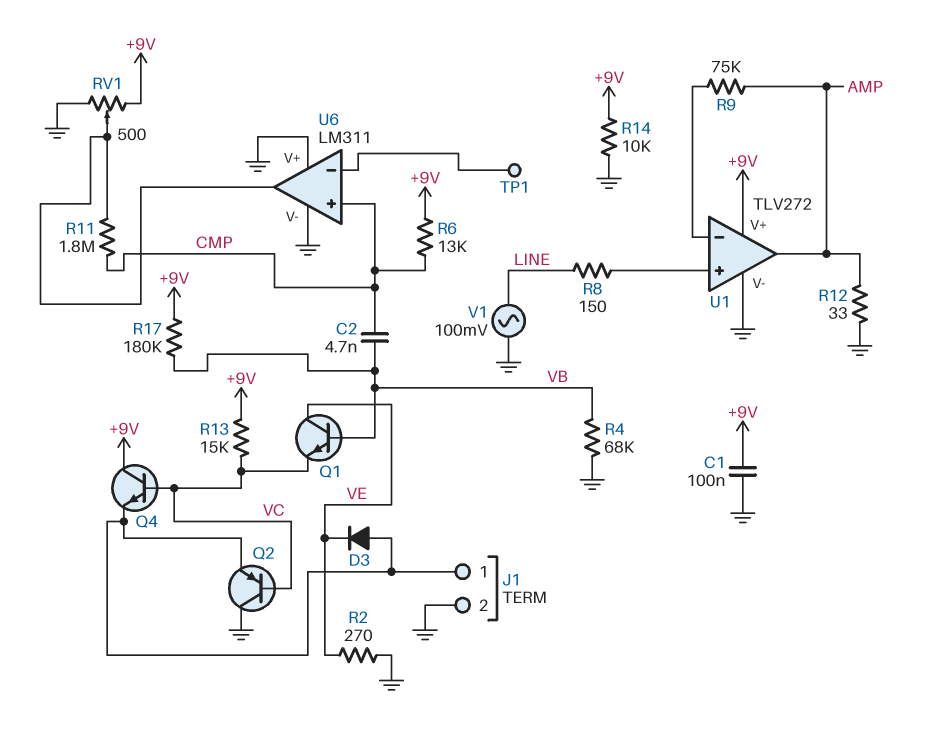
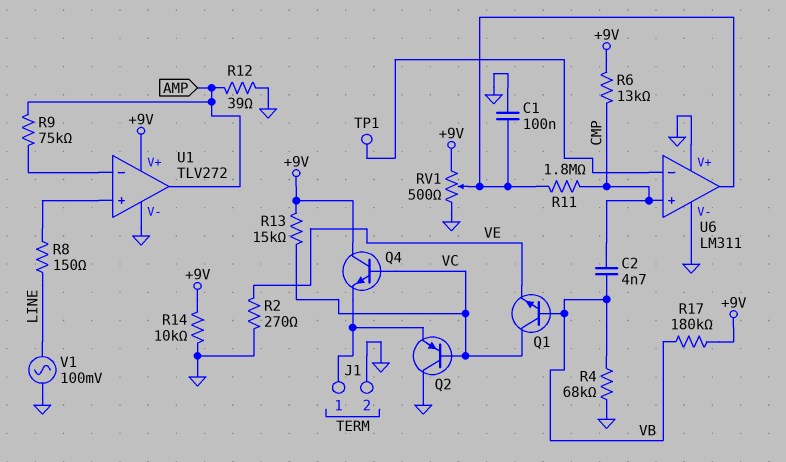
C1: 100nF (+9V, GND) -> 100nF (GND, U6/out)
D3: diode (A J1/1, K VE) -> none
Q1: NPN (B VB, C VE, E VC) -> NPN (B VB, C VC, E VE)
R12: 33 (AMP, GND) -> 39 (AMP, GND)

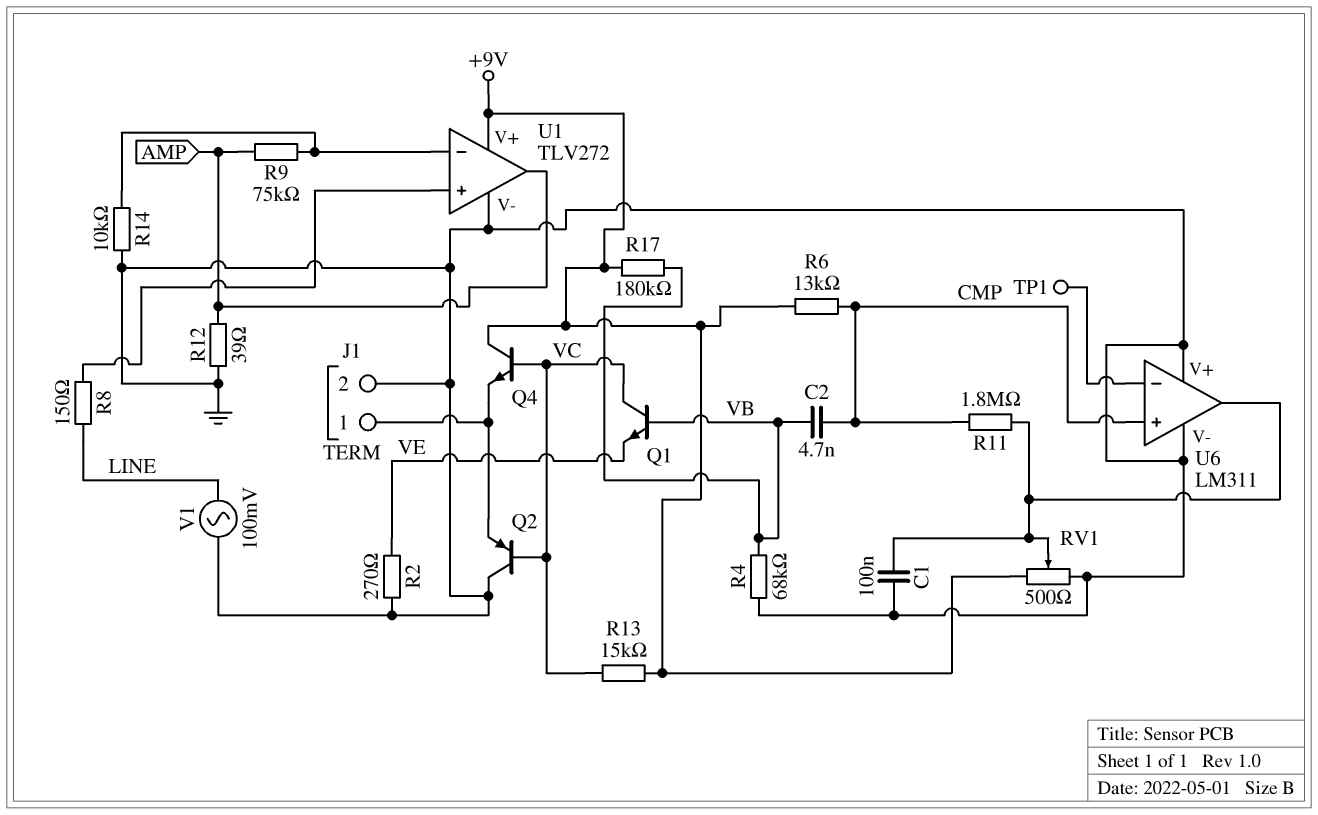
R14: 10k (+9V, GND) -> 10k (GND, U1/in-)

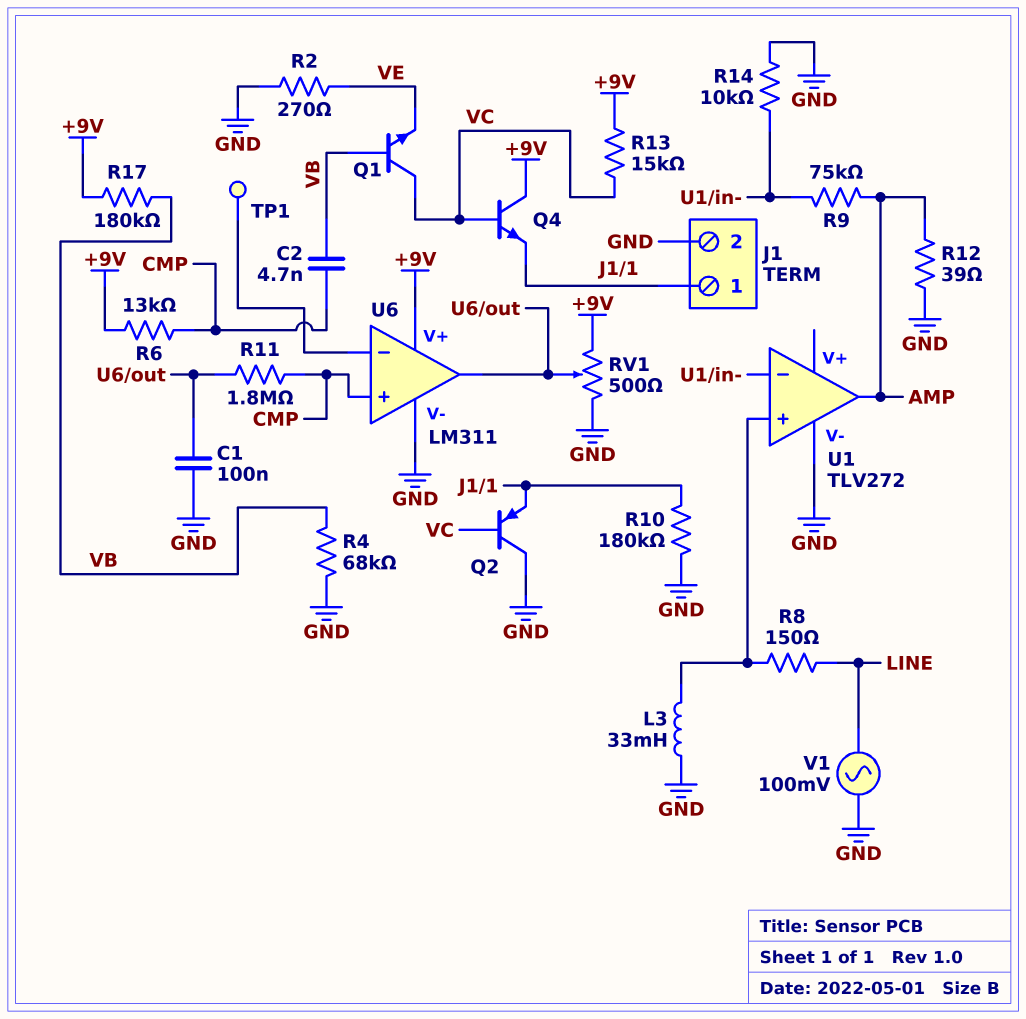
L3: none -> 33mH (GND, U1/in+)
R10: none -> 180k (GND, J1/1)
U1 pin V+: +9V -> none
U6 pin V+: GND -> +9V

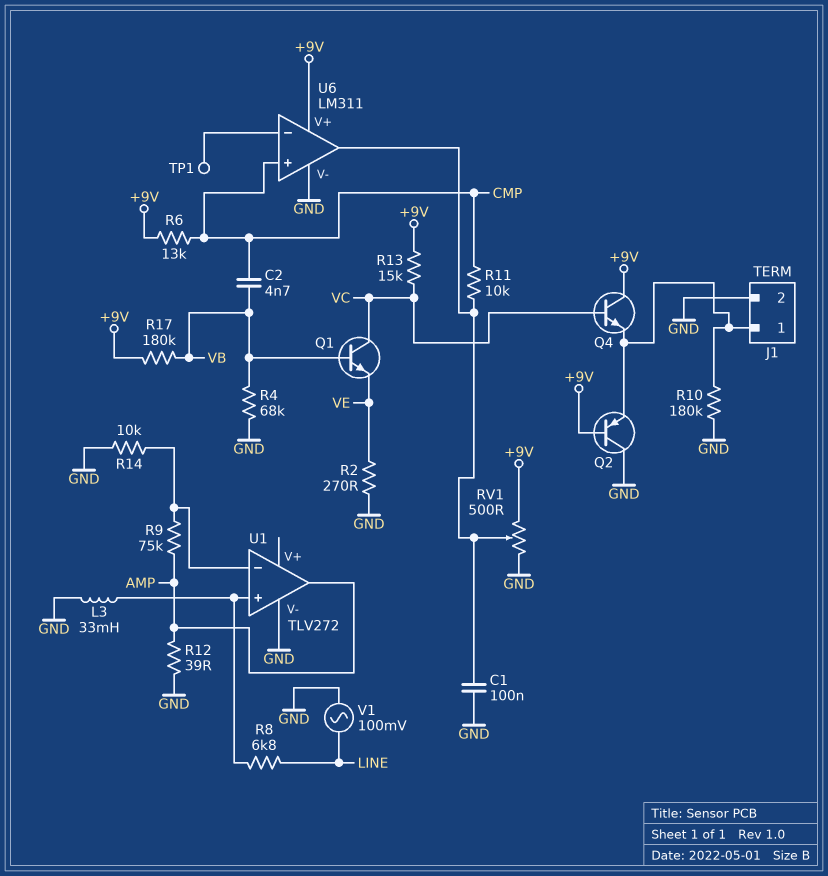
Q2: PNP (B VC, C GND, E J1/1) -> PNP (B +9V, C GND, E J1/1)
R8: 150 (LINE, U1/in+) -> 6.8k (LINE, U1/in+)
R11: 1.8M (CMP, U6/out) -> 10k (CMP, U6/out)

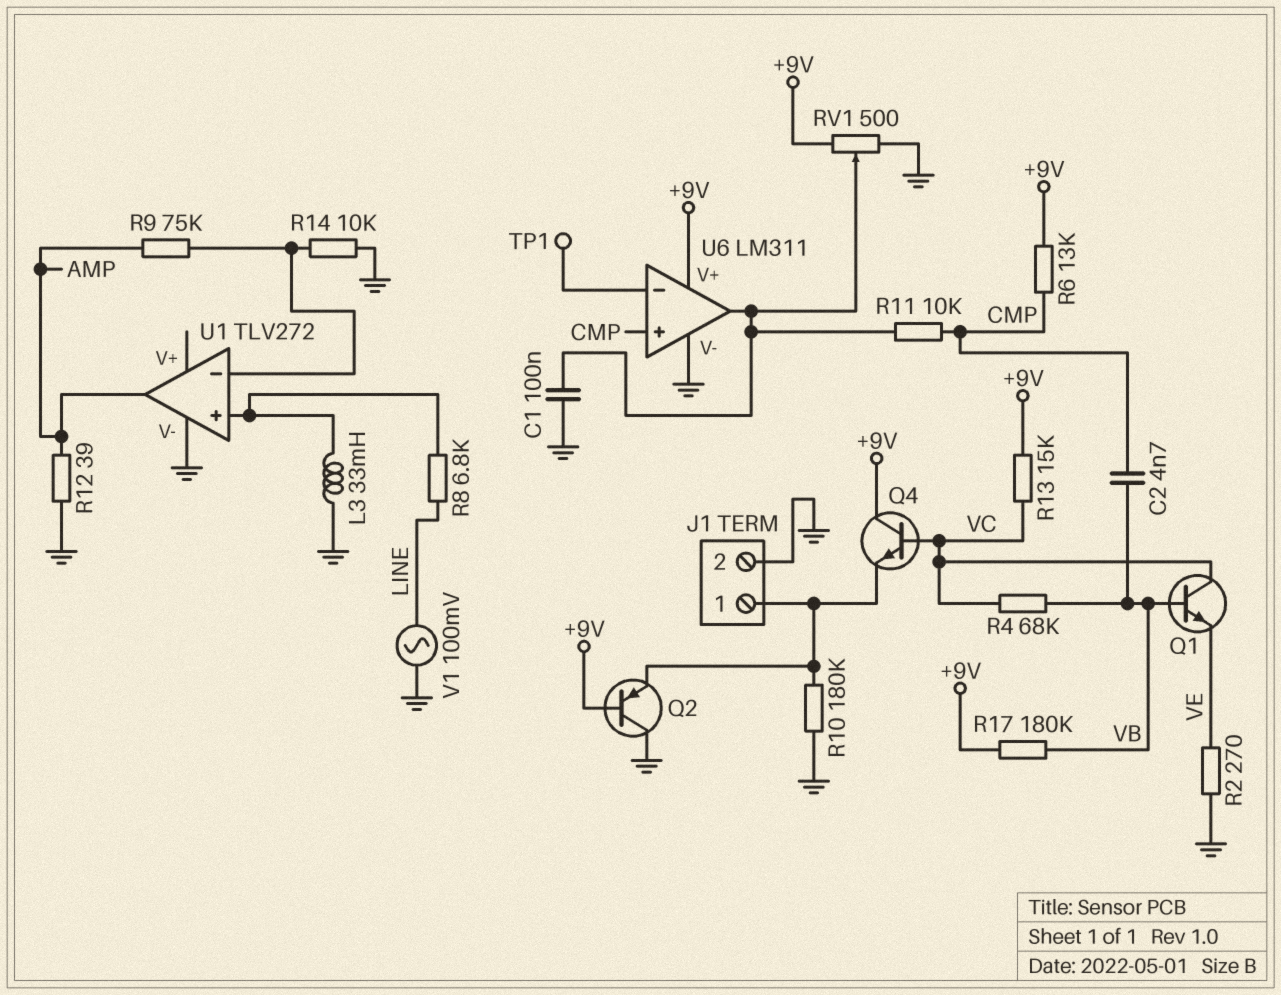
R4: 68k (GND, VB) -> 68k (VB, VC)

